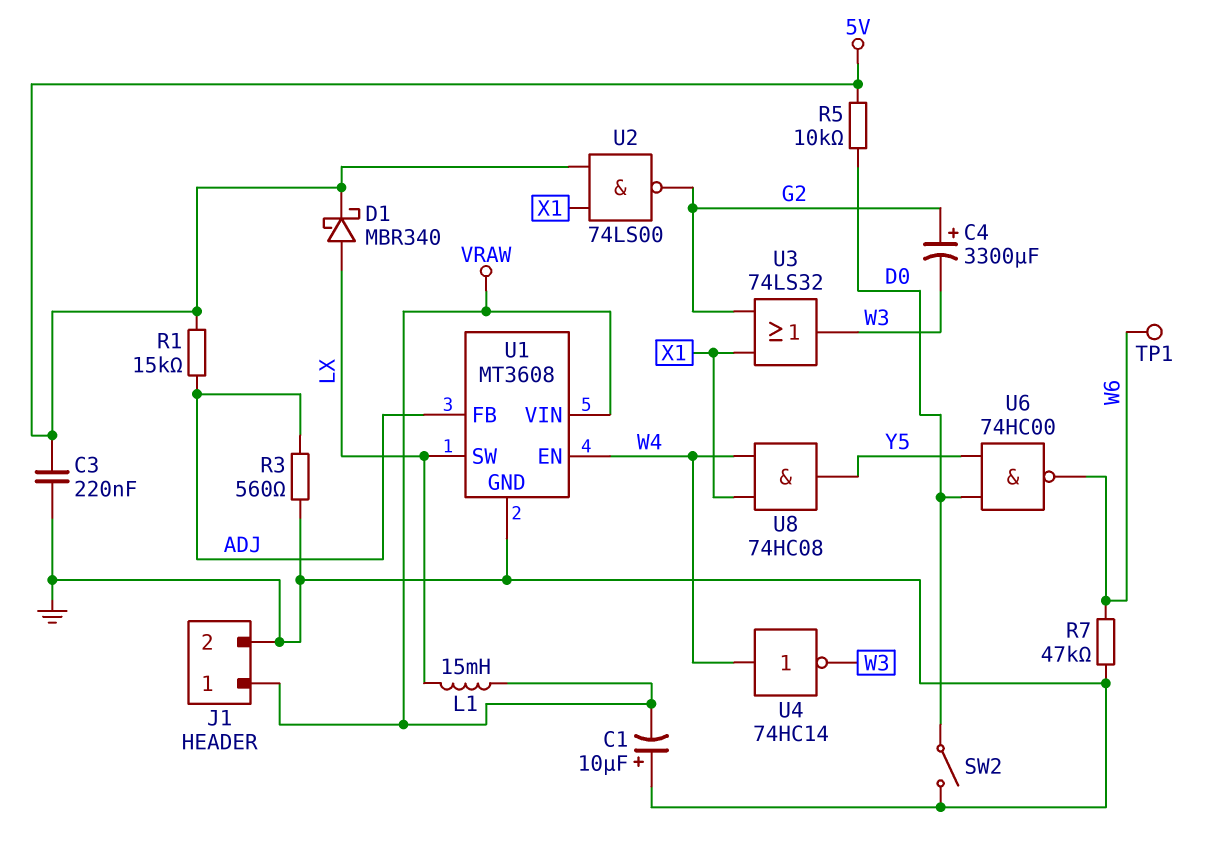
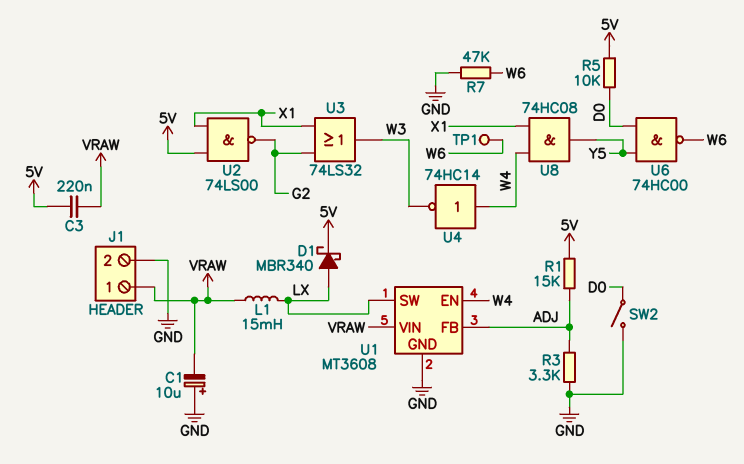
C3: 220nF (5V, GND) -> 220nF (5V, VRAW)
C4: 3300uF (plus G2, minus W3) -> none
R3: 560 (ADJ, GND) -> 3.3k (ADJ, GND)

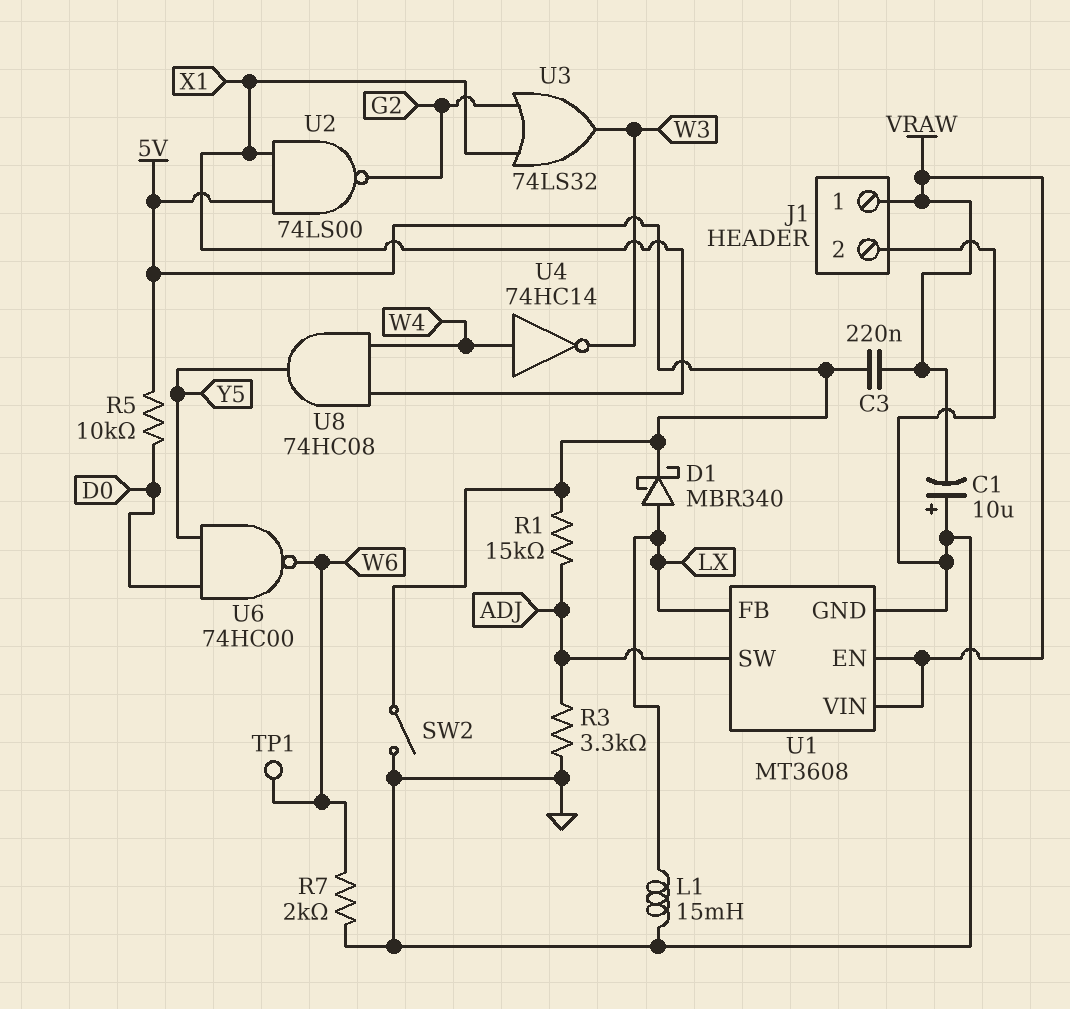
L1: 15mH (LX, VRAW) -> 15mH (GND, LX)
R7: 47k (GND, W6) -> 2k (GND, W6)
SW2: switch (D0, GND) -> switch (5V, GND)
U1 pin EN: W4 -> VRAW
U1 pin FB: ADJ -> LX
U1 pin SW: LX -> ADJ

